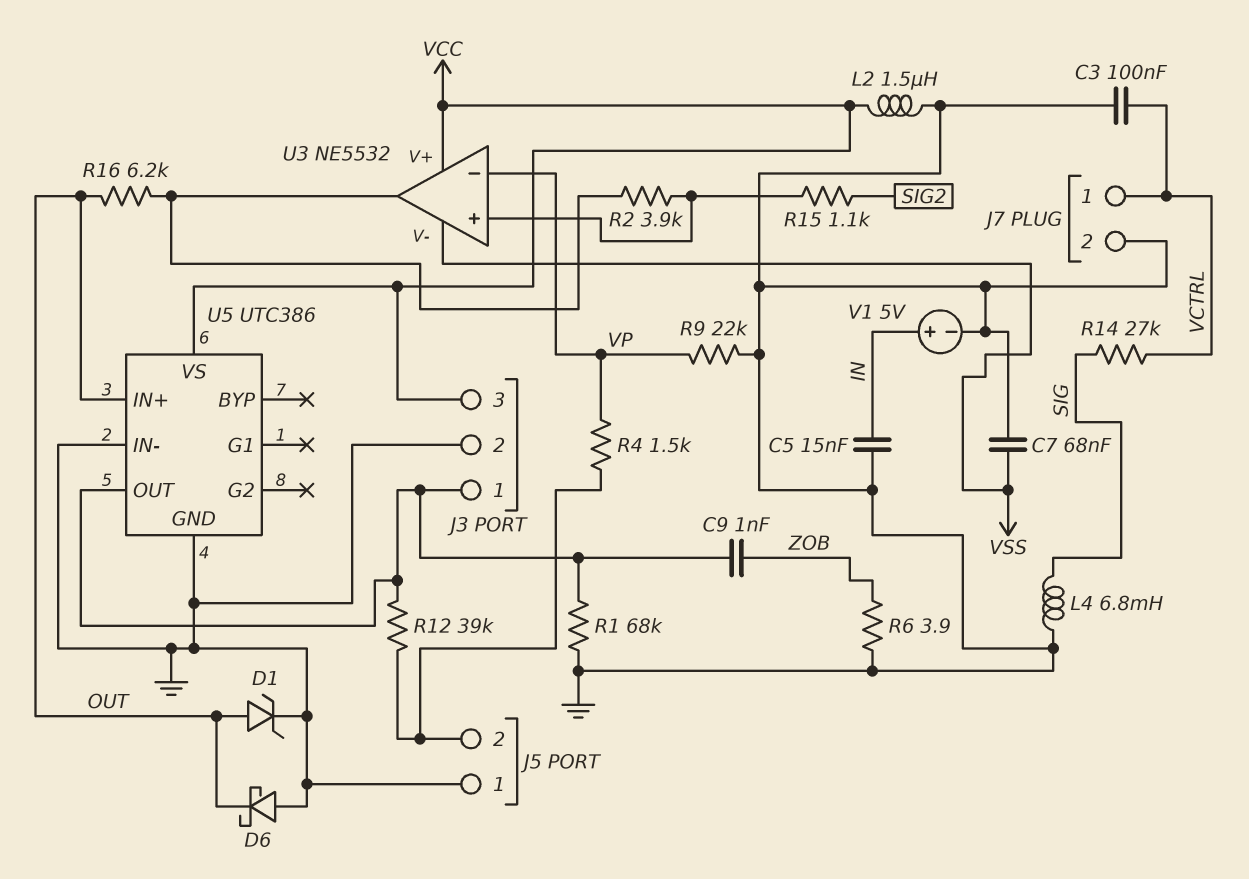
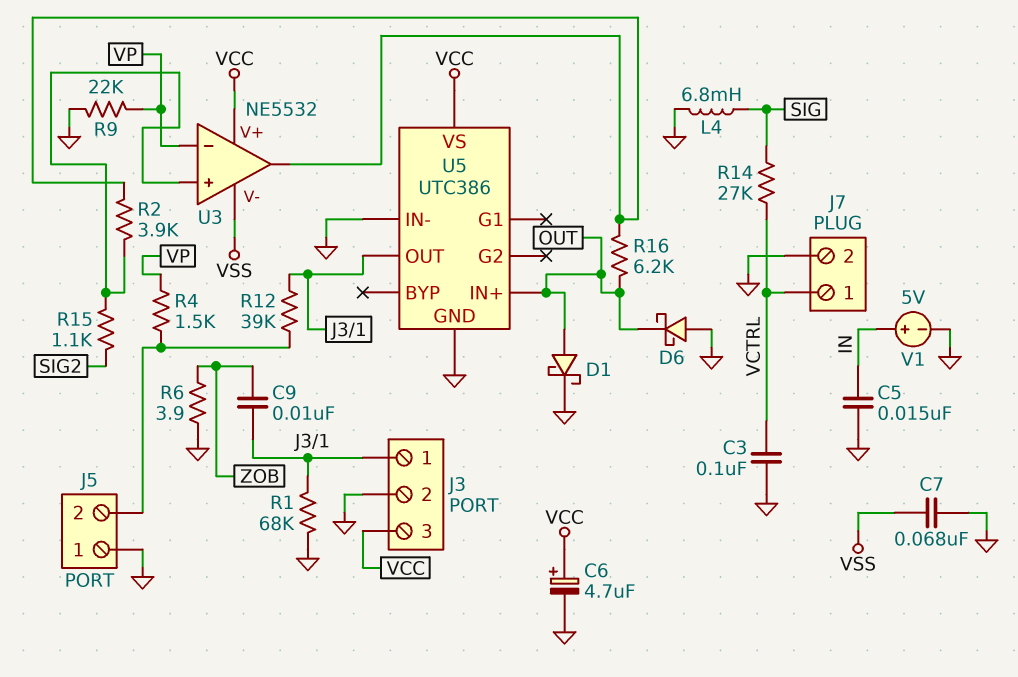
C6: none -> 4.7uF (plus VCC, minus GND)
C9: 1nF (J3/1, ZOB) -> 10nF (J3/1, ZOB)
D1: zener (A OUT, K GND) -> schottky (A OUT, K GND)
L2: 1.5uH (GND, VCC) -> none

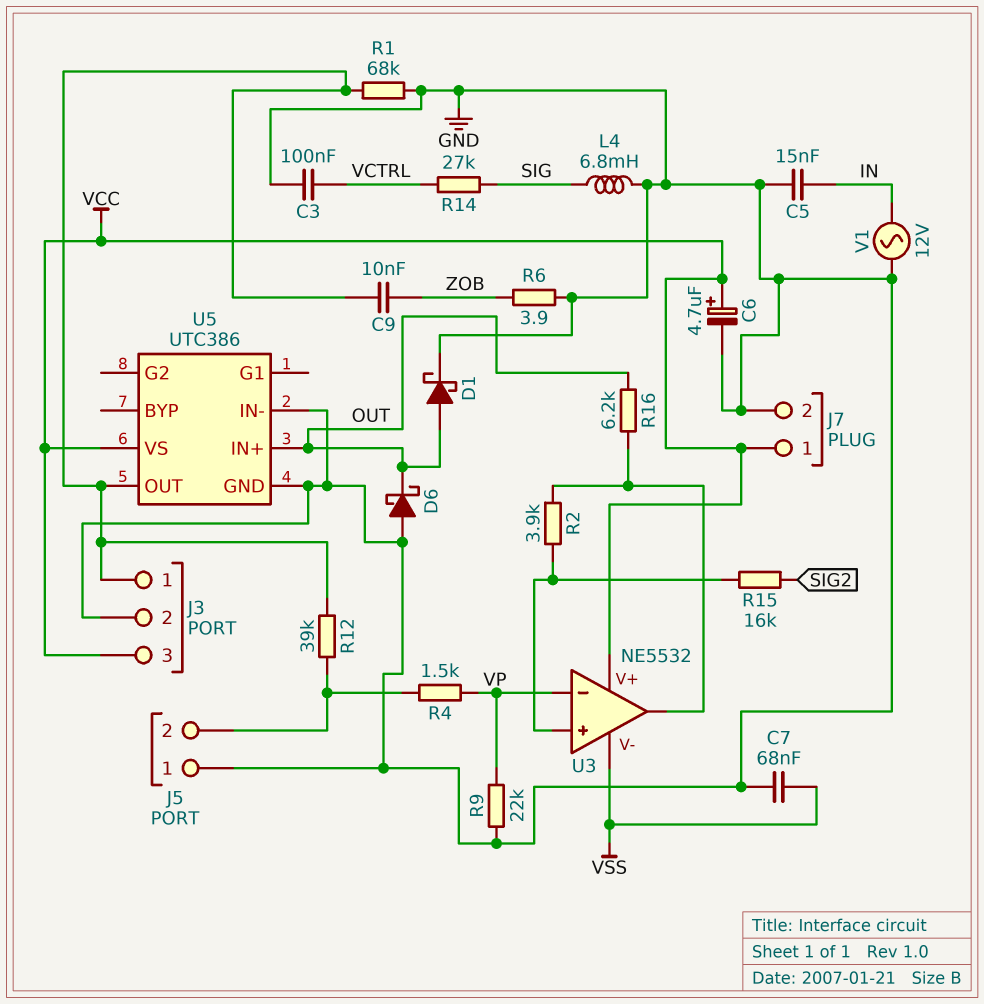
J7 pin 1: VCTRL -> VCC
R15: 1.1k (SIG2, U3/in+) -> 16k (SIG2, U3/in+)
V1: 5V (plus IN, minus GND) -> AC 12V (GND, IN)

